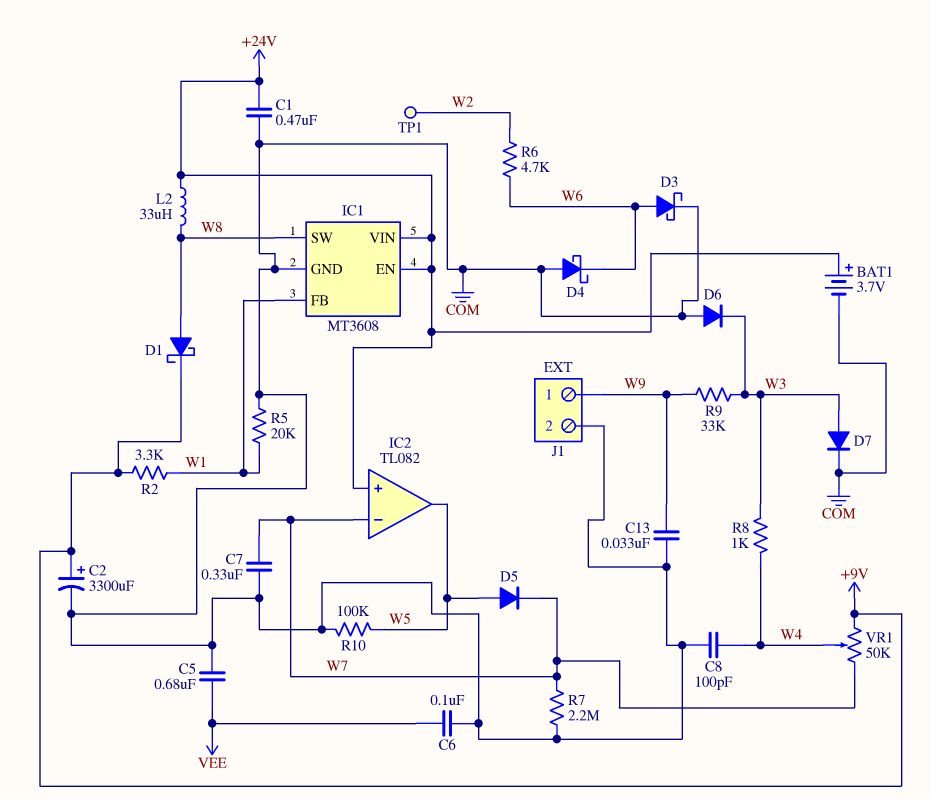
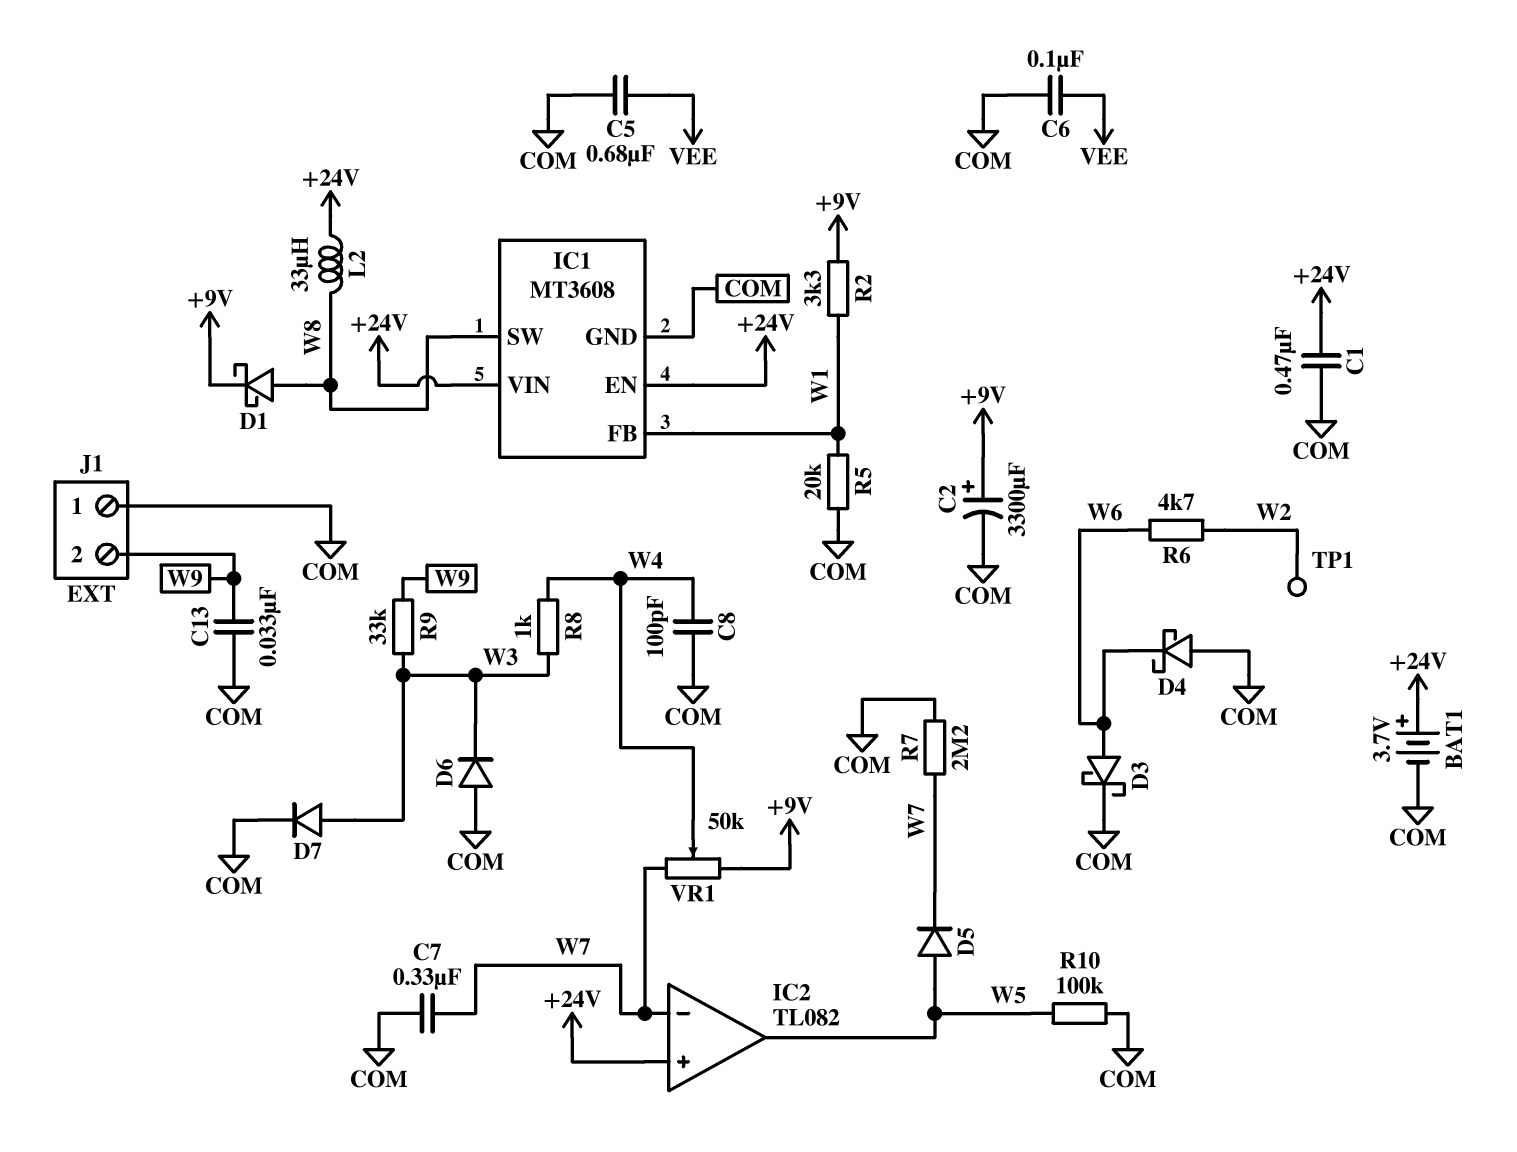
J1 pin 1: W9 -> COM
J1 pin 2: COM -> W9

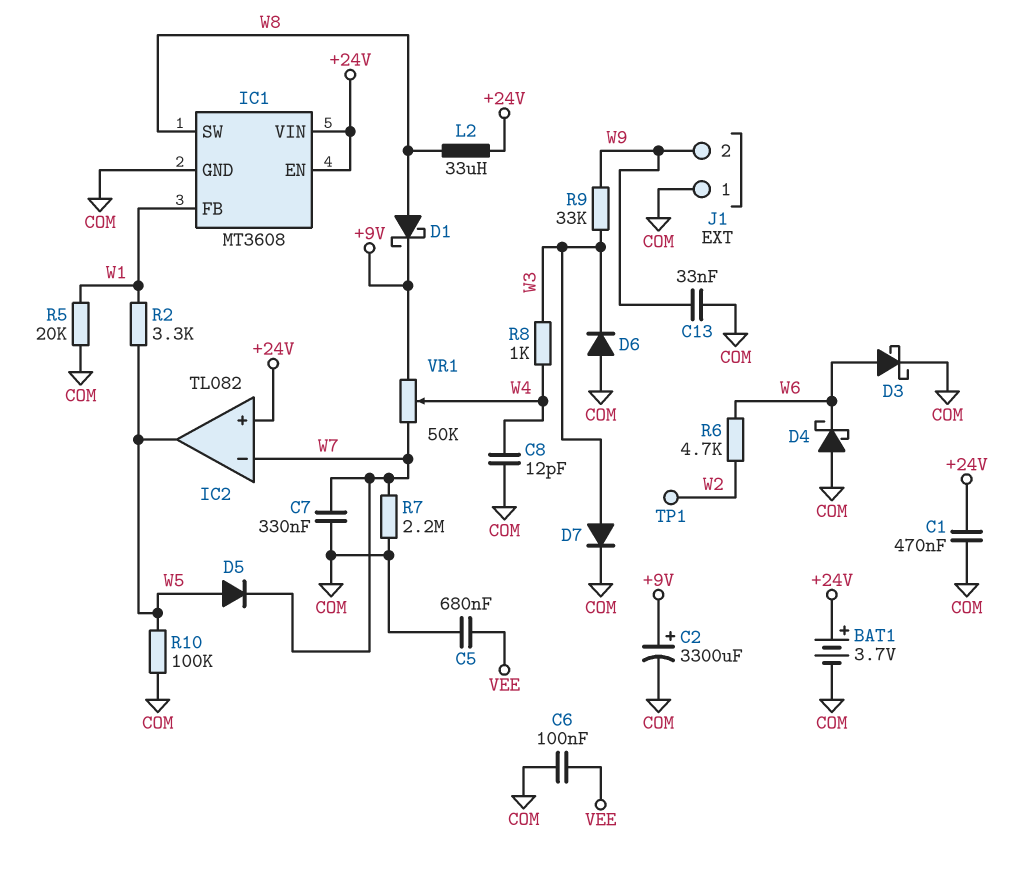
C8: 100pF (COM, W4) -> 12pF (COM, W4)
R2: 3.3k (+9V, W1) -> 3.3k (W1, W5)

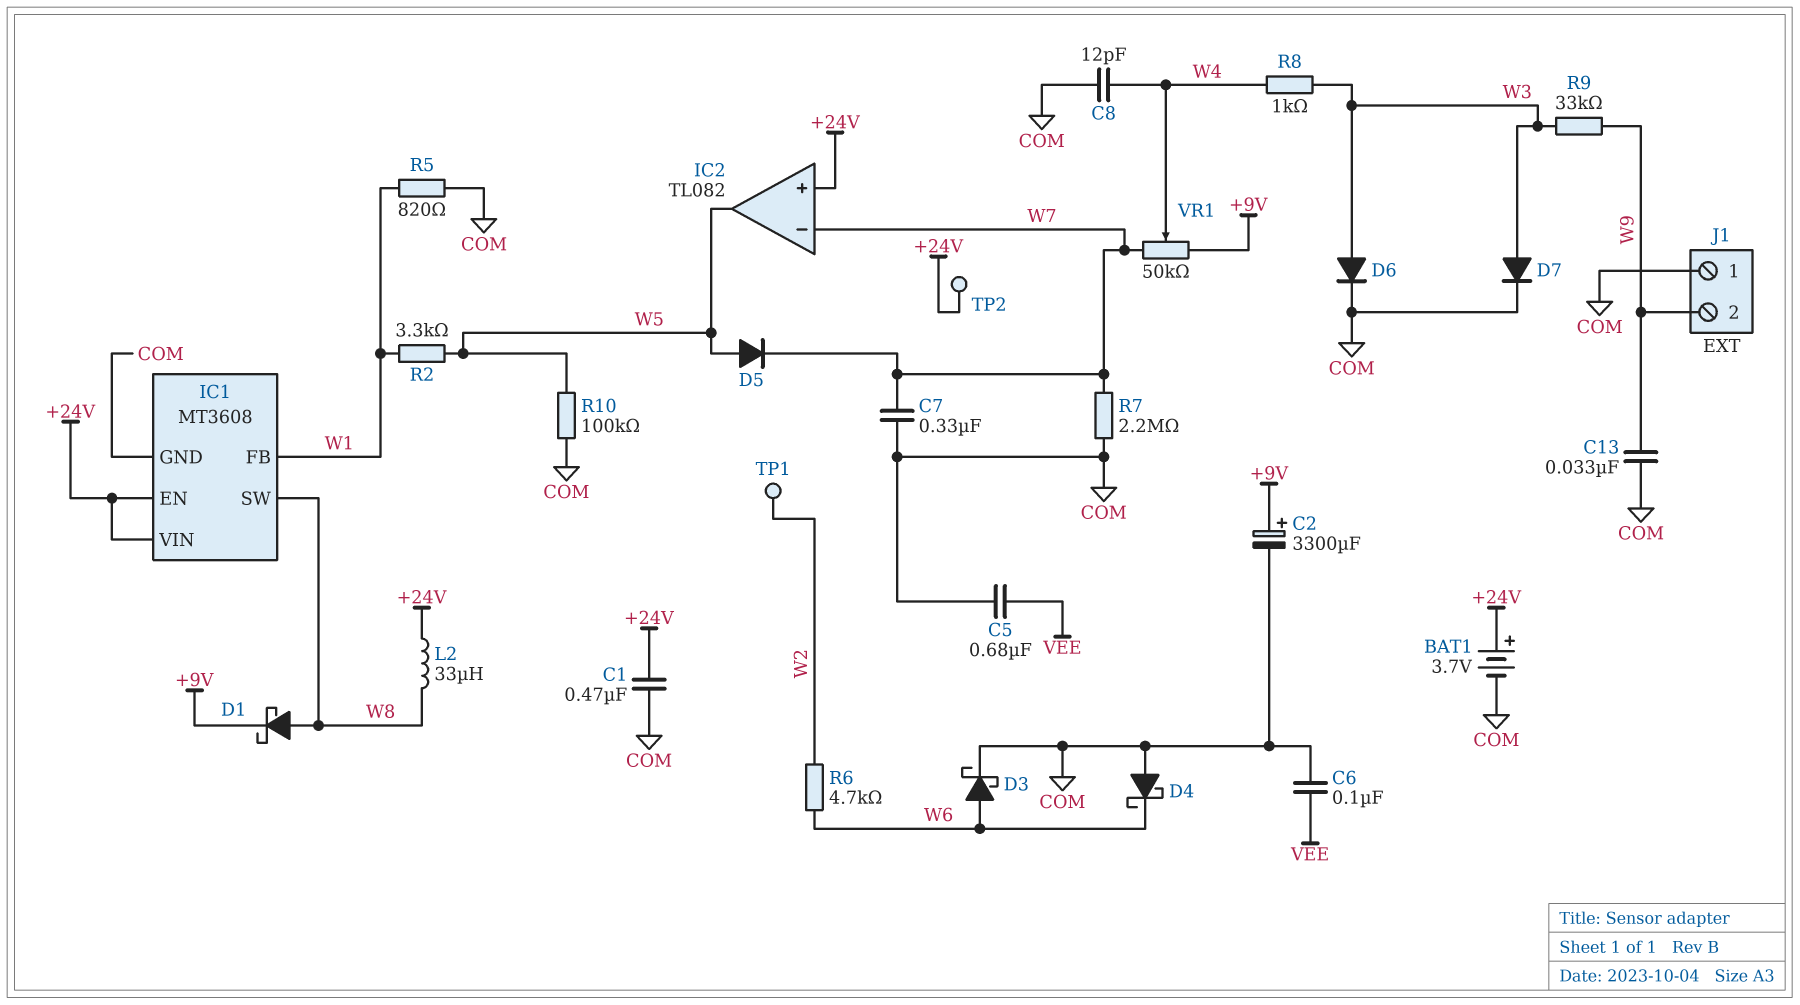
D6: diode (A COM, K W3) -> diode (A W3, K COM)
R5: 20k (COM, W1) -> 820 (COM, W1)
TP2: none -> test point (+24V)

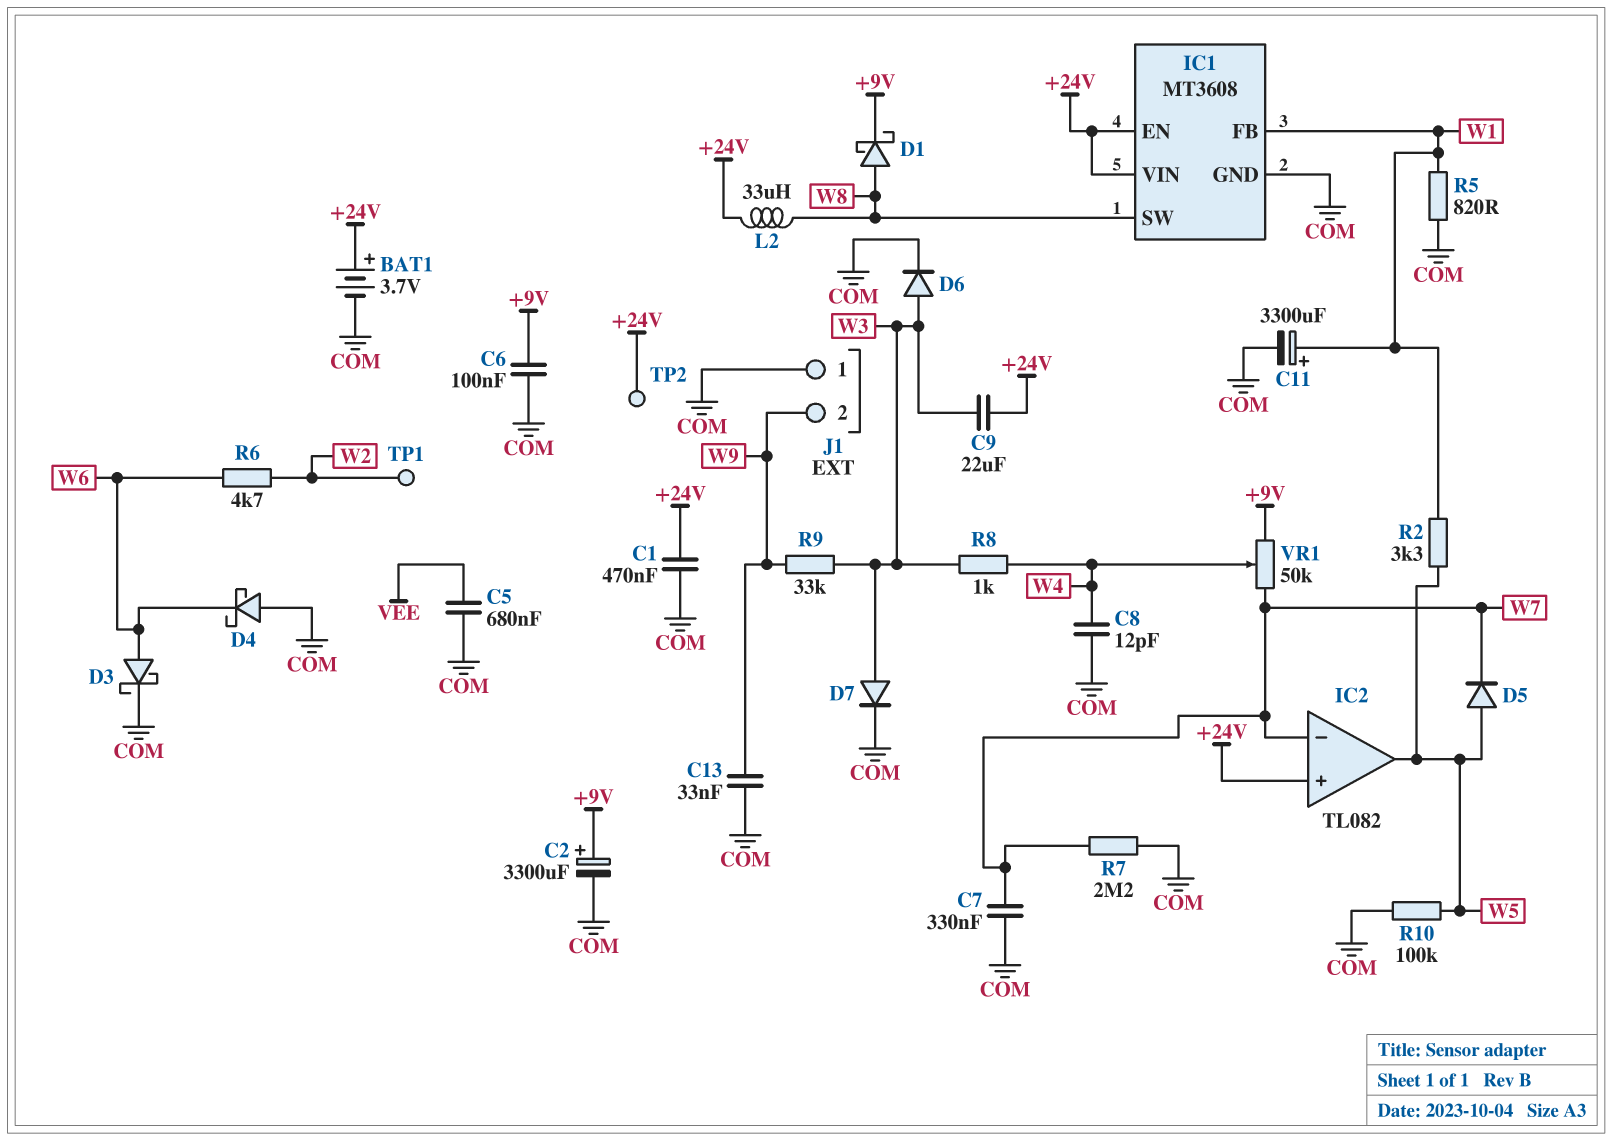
C6: 100nF (COM, VEE) -> 100nF (+9V, COM)
C9: none -> 22uF (+24V, W3)
C11: none -> 3300uF (plus W1, minus COM)

